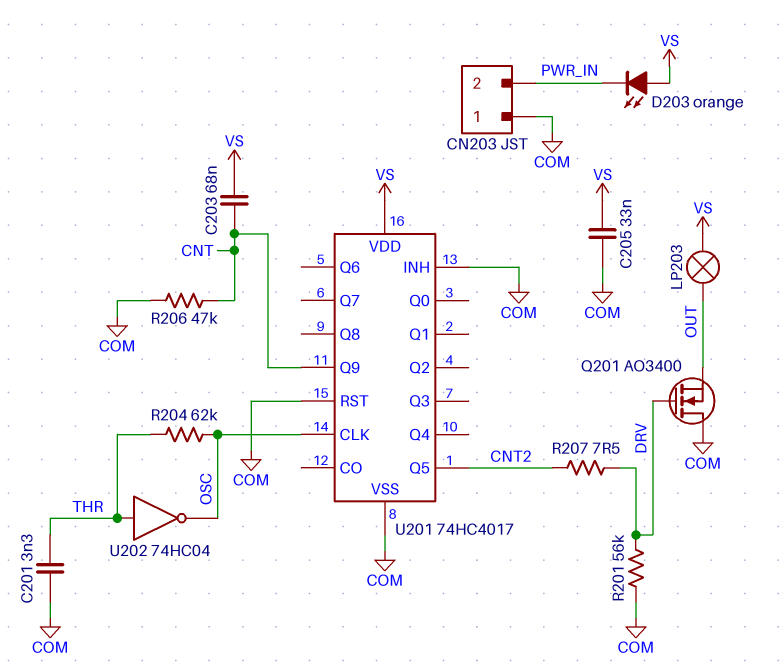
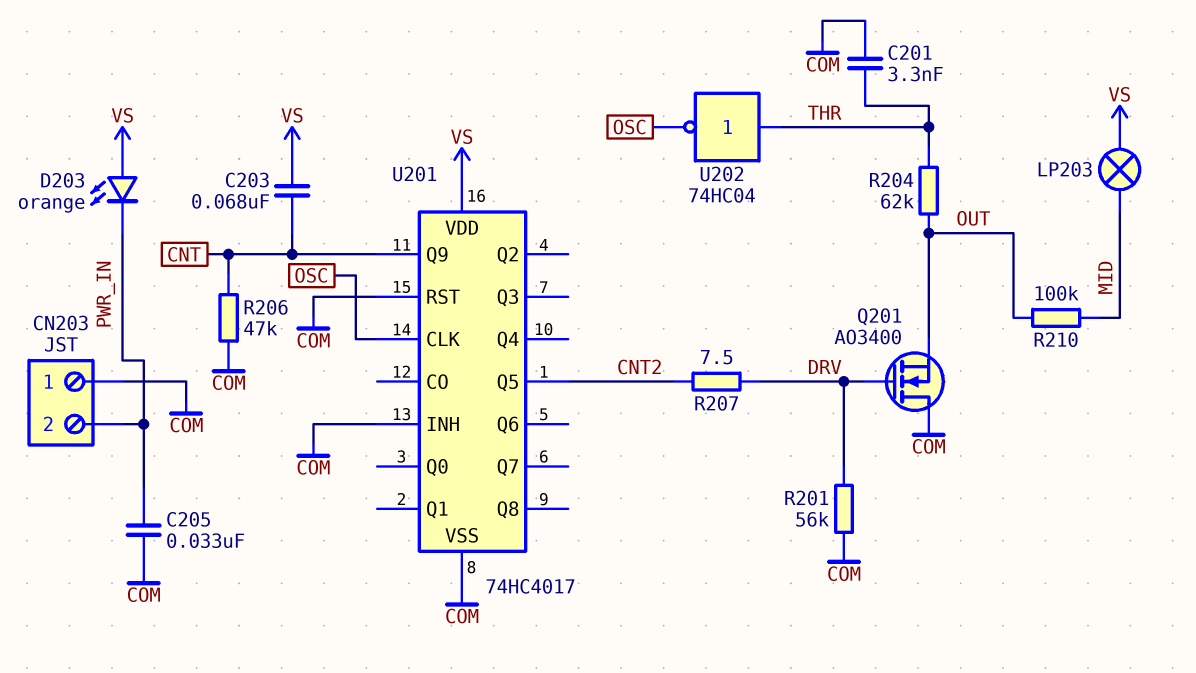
C205: 33nF (COM, VS) -> 33nF (COM, PWR_IN)
LP203: lamp (OUT, VS) -> lamp (MID, VS)
R204: 62k (OSC, THR) -> 62k (OUT, THR)
R210: none -> 100k (MID, OUT)

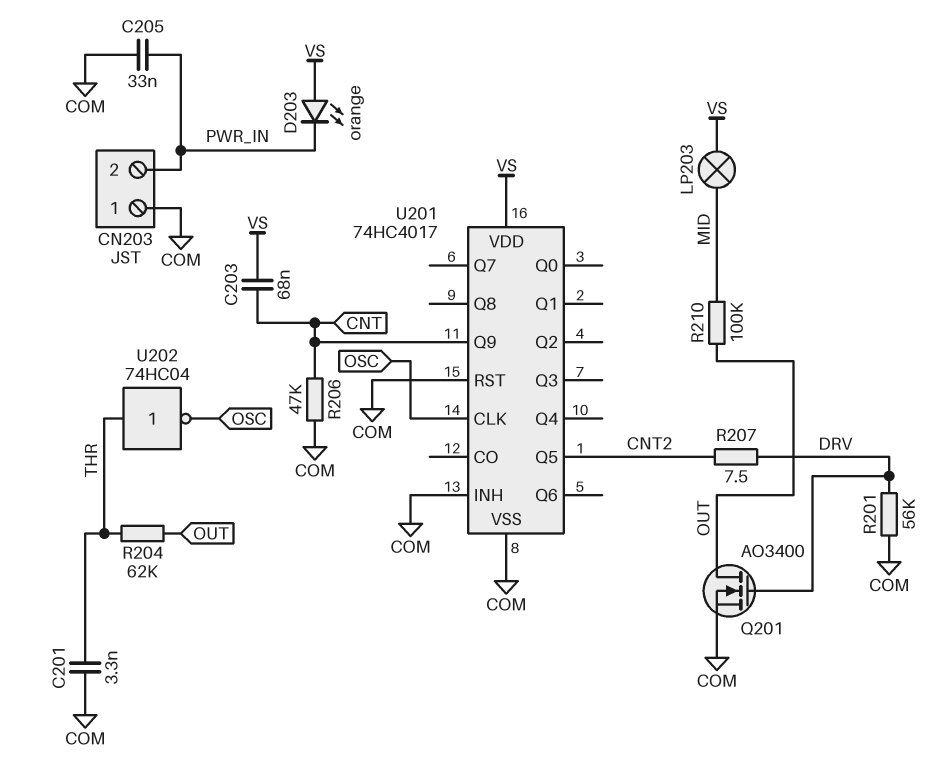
Q201: NMOS AO3400 (G DRV, D COM, S OUT) -> NMOS AO3400 (G DRV, D OUT, S COM)

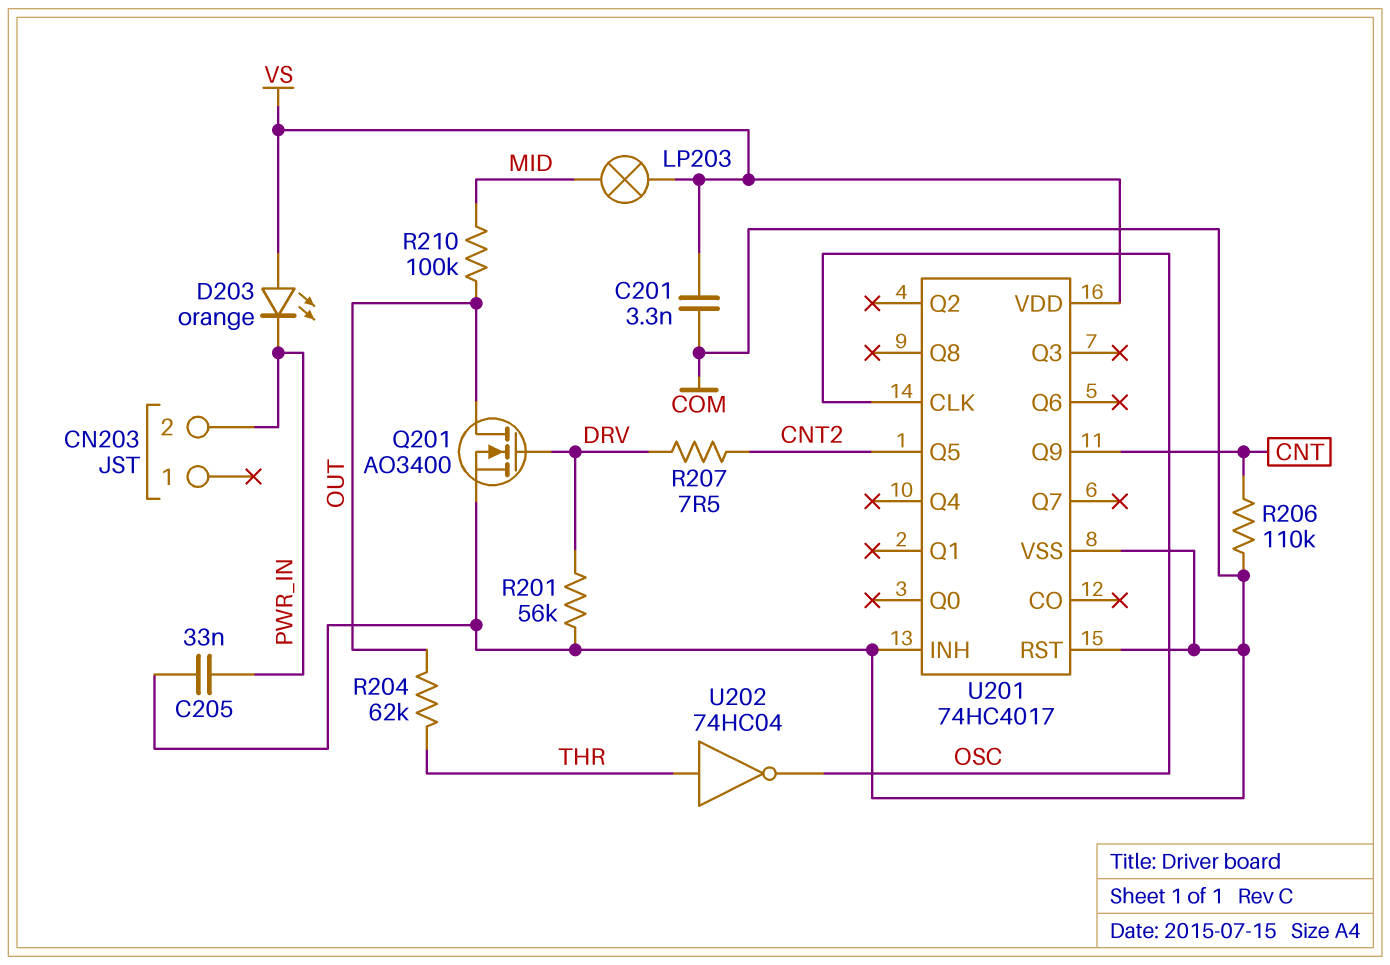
C201: 3.3nF (COM, THR) -> 3.3nF (COM, VS)
C203: 68nF (CNT, VS) -> none
CN203 pin 1: COM -> none
R206: 47k (CNT, COM) -> 110k (CNT, COM)

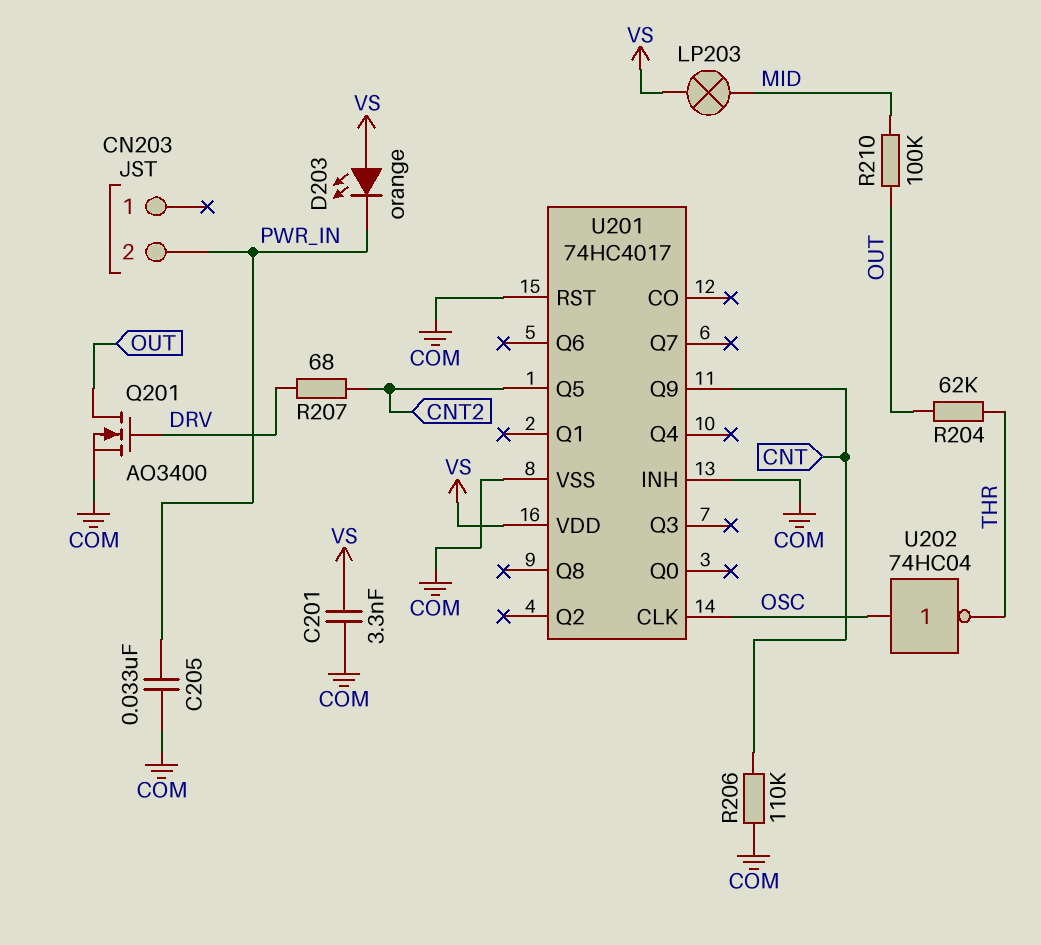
R201: 56k (COM, DRV) -> none
R207: 7.5 (CNT2, DRV) -> 68 (CNT2, DRV)
U202: NOT 74HC04 (in THR, out OSC) -> NOT 74HC04 (in OSC, out THR)

